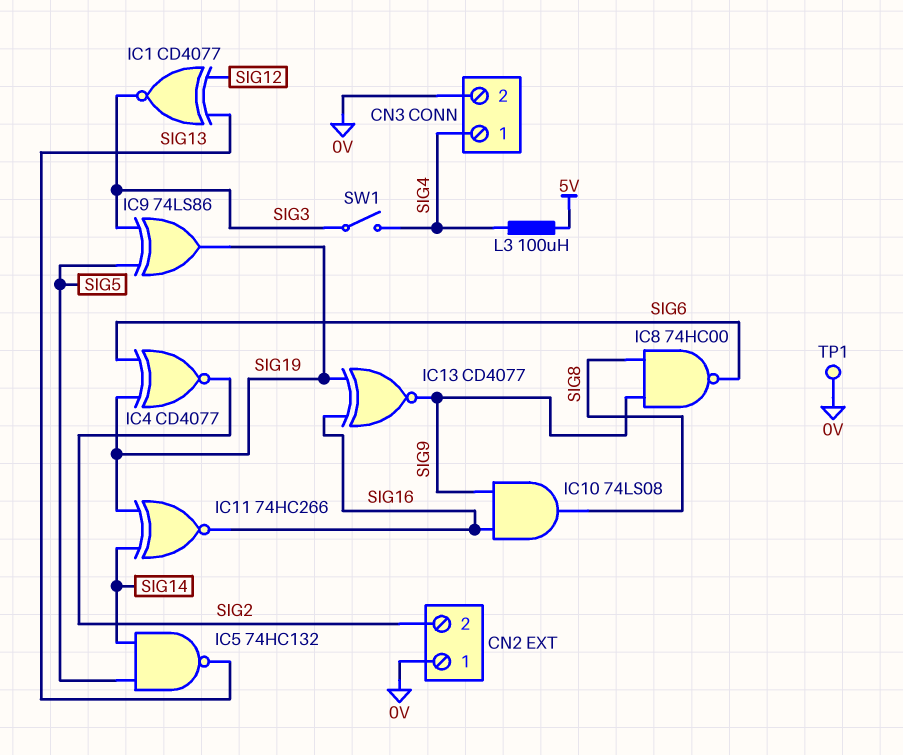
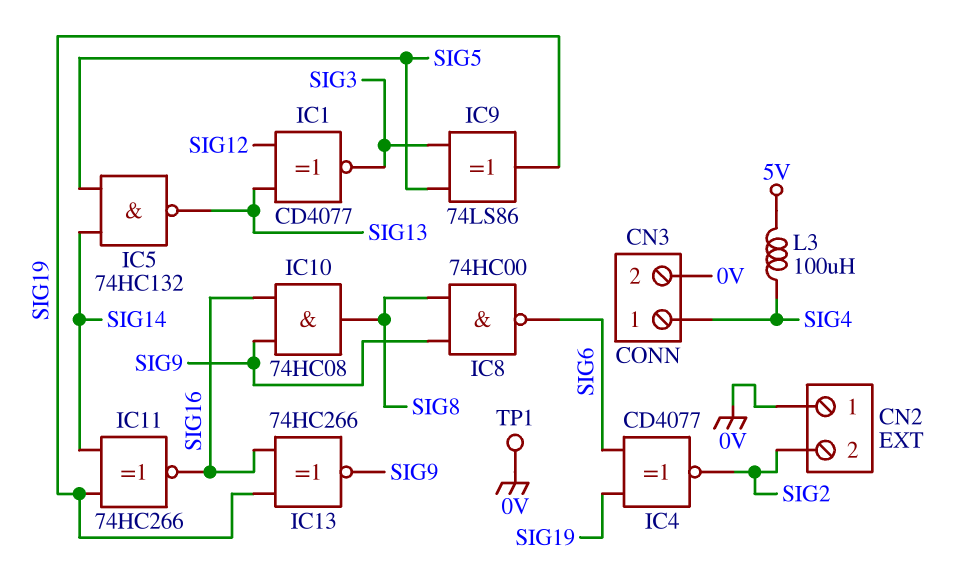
IC10: AND 74LS08 (in SIG9, in SIG16, out SIG8) -> AND 74HC08 (in SIG9, in SIG16, out SIG8)
IC13: XNOR CD4077 (in SIG16, in SIG19, out SIG9) -> XNOR 74HC266 (in SIG16, in SIG19, out SIG9)
SW1: switch (SIG3, SIG4) -> none

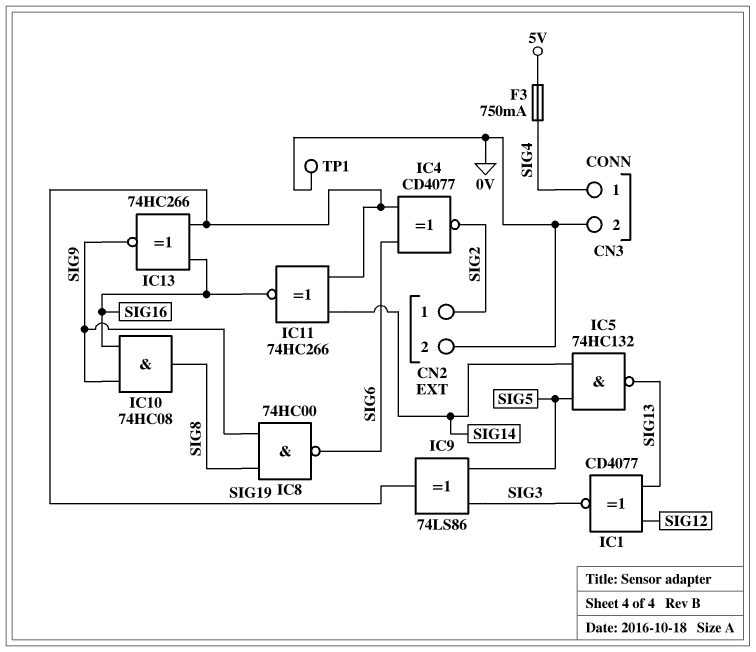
CN2 pin 1: 0V -> SIG2
CN2 pin 2: SIG2 -> 0V
F3: none -> 750mA (5V, SIG4)
L3: 100uH (5V, SIG4) -> none

